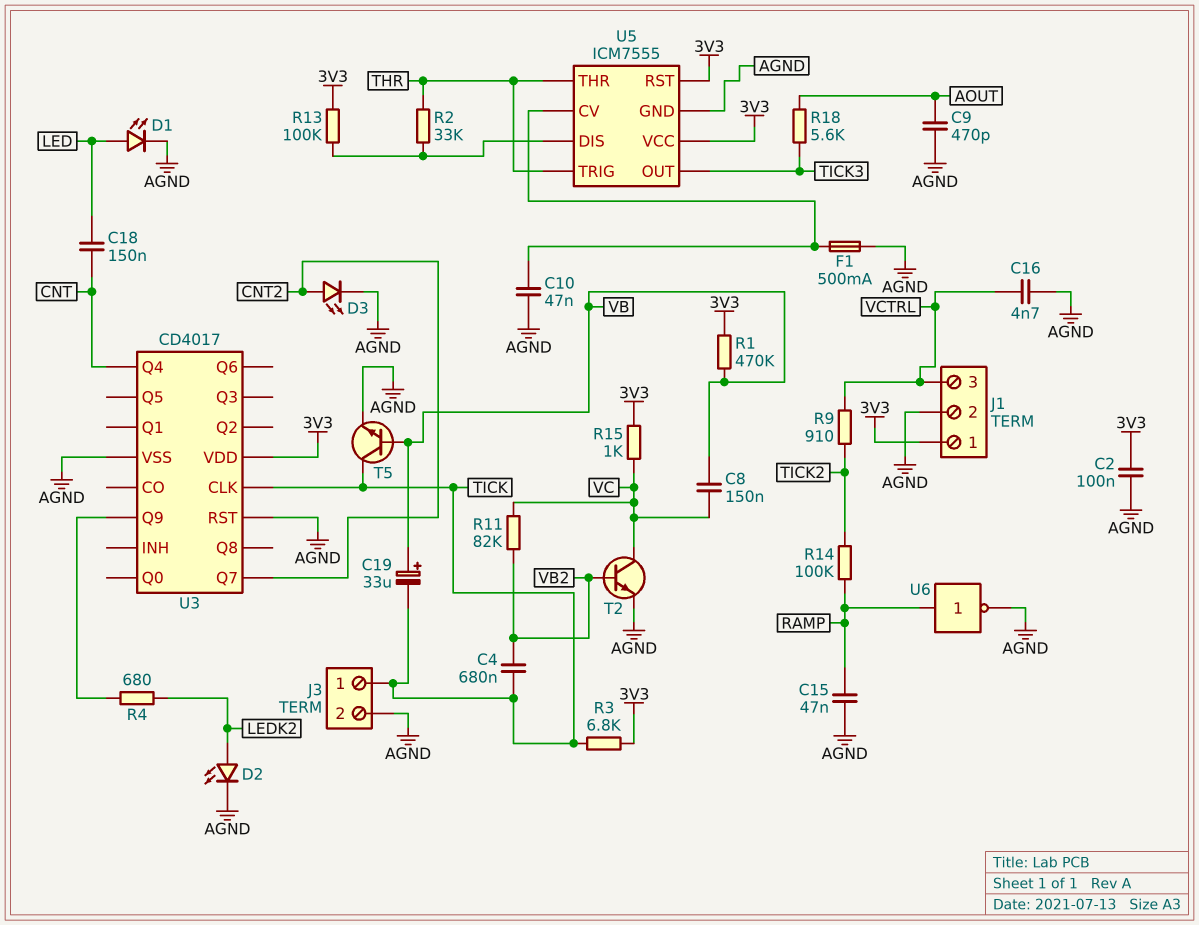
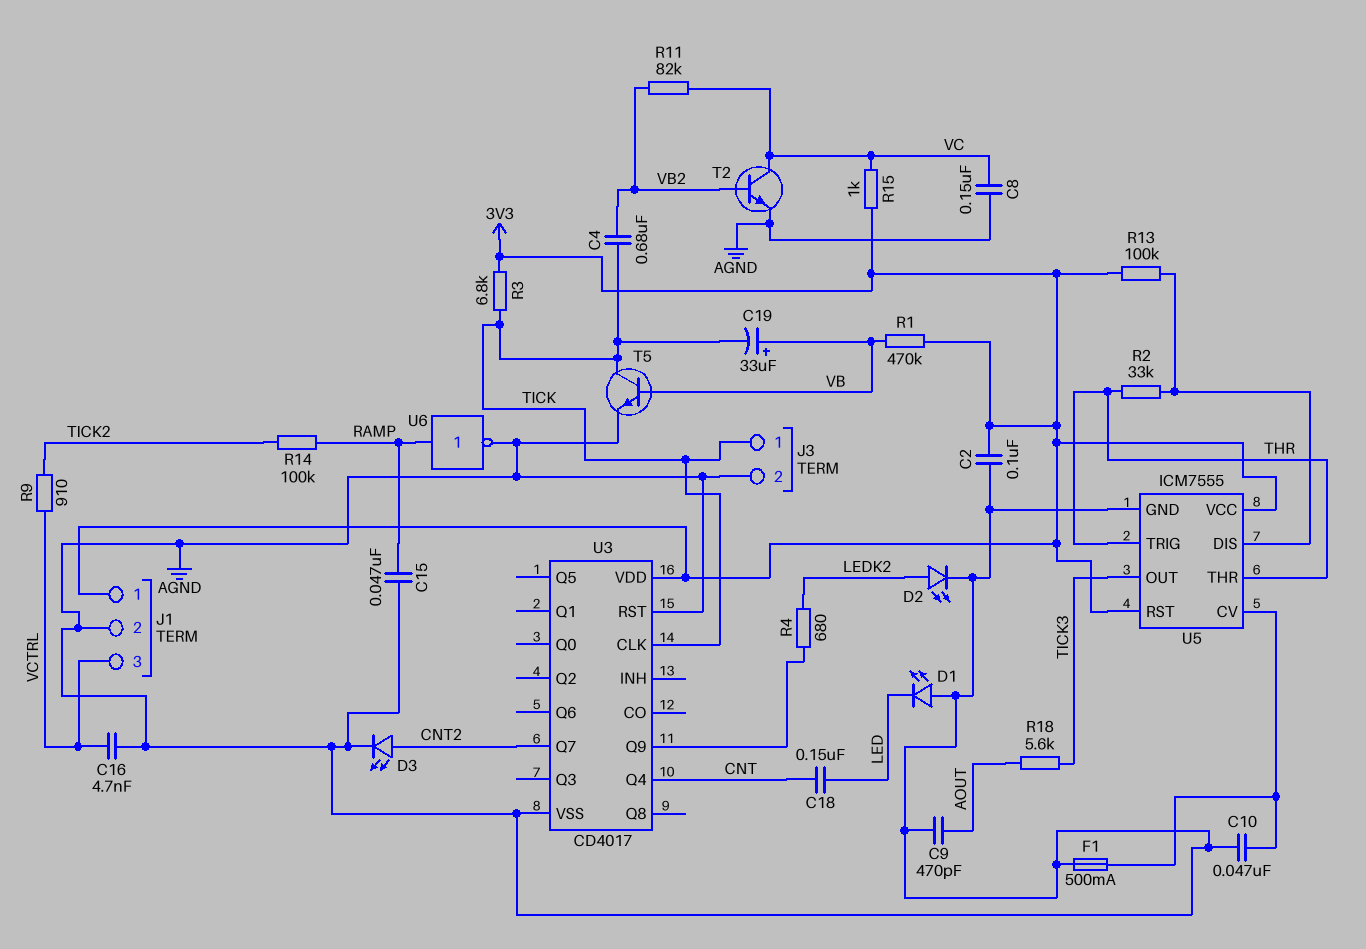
C8: 150nF (VB, VC) -> 150nF (AGND, VC)
D1: LED (A LED, K AGND) -> LED (A AGND, K LED)

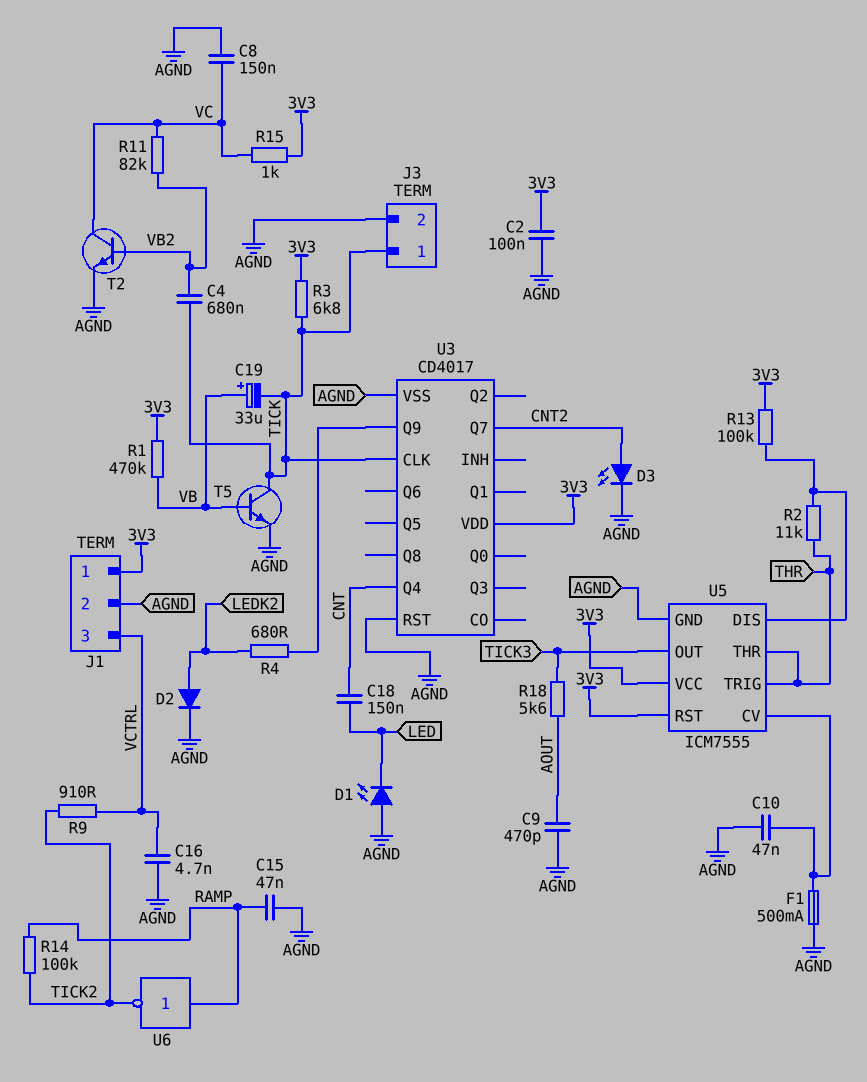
D2: LED (A LEDK2, K AGND) -> diode (A LEDK2, K AGND)
R2: 33k (THR, U5/DIS) -> 11k (THR, U5/DIS)
U6: NOT (in RAMP, out AGND) -> NOT (in RAMP, out TICK2)

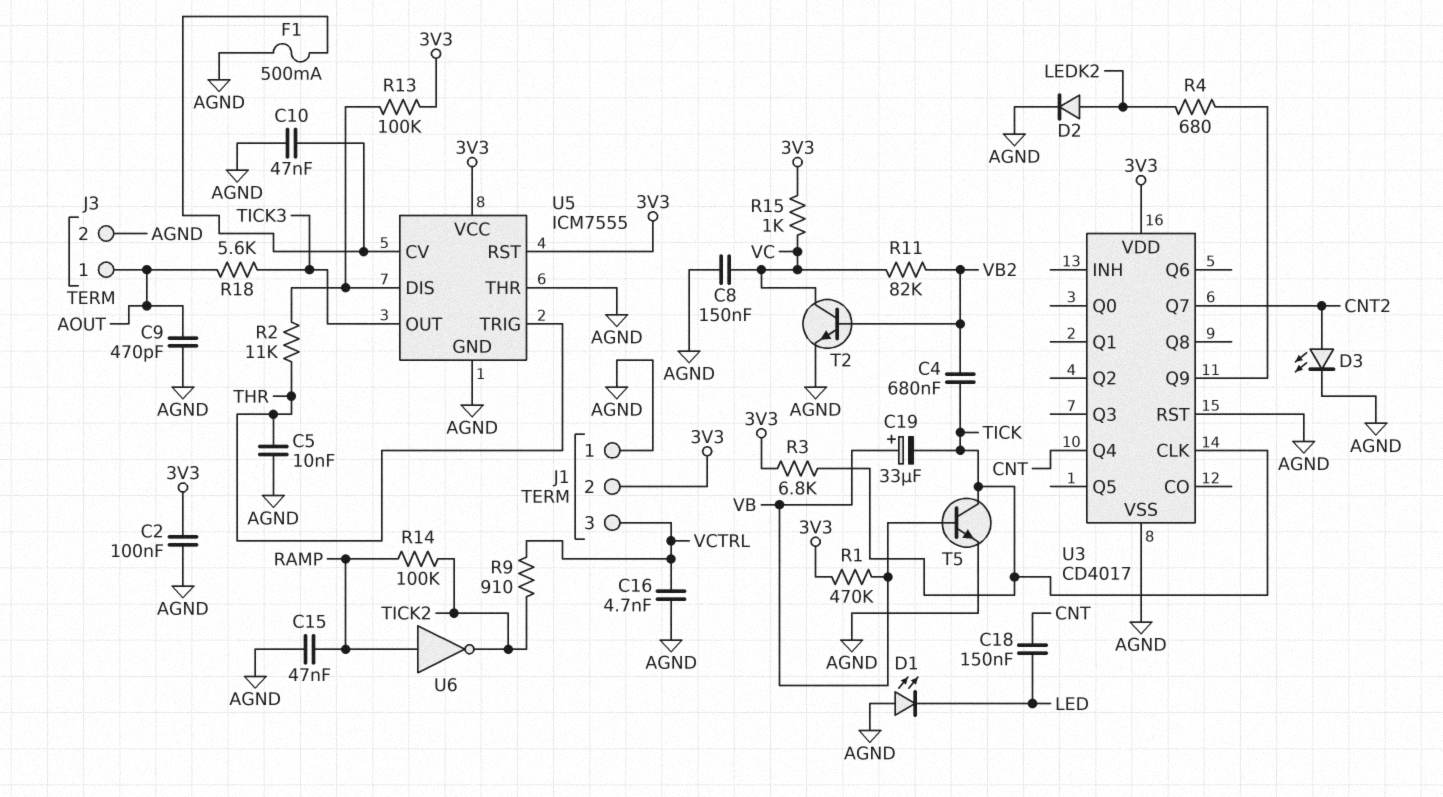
C5: none -> 10nF (AGND, THR)
J1 pin 1: 3V3 -> AGND
J1 pin 2: AGND -> 3V3
J3 pin 1: TICK -> AOUT
U5 pin THR: THR -> AGND

